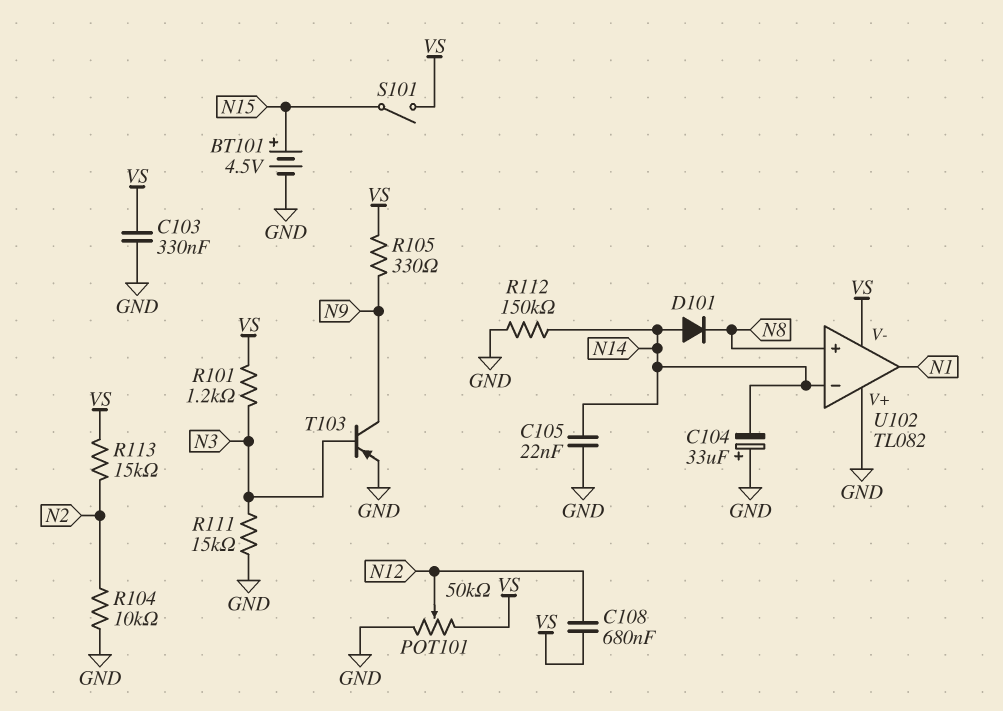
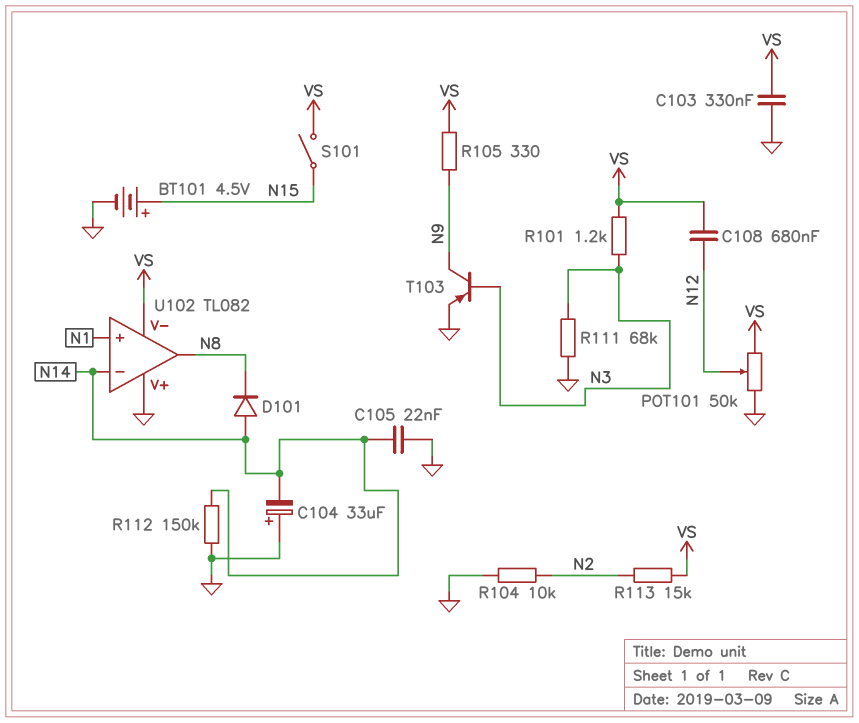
R111: 15k (GND, N3) -> 68k (GND, N3)
U102 pin in+: N8 -> N1
U102 pin out: N1 -> N8

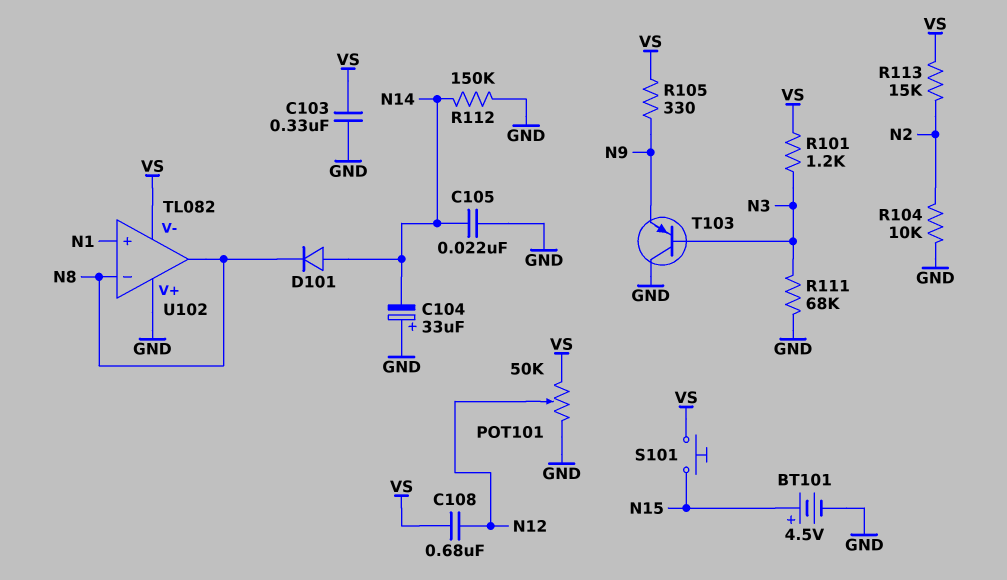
S101: switch (N15, VS) -> button (N15, VS)
T103: PNP (B N3, C N9, E GND) -> PNP (B N3, C GND, E N9)
U102 pin in-: N14 -> N8

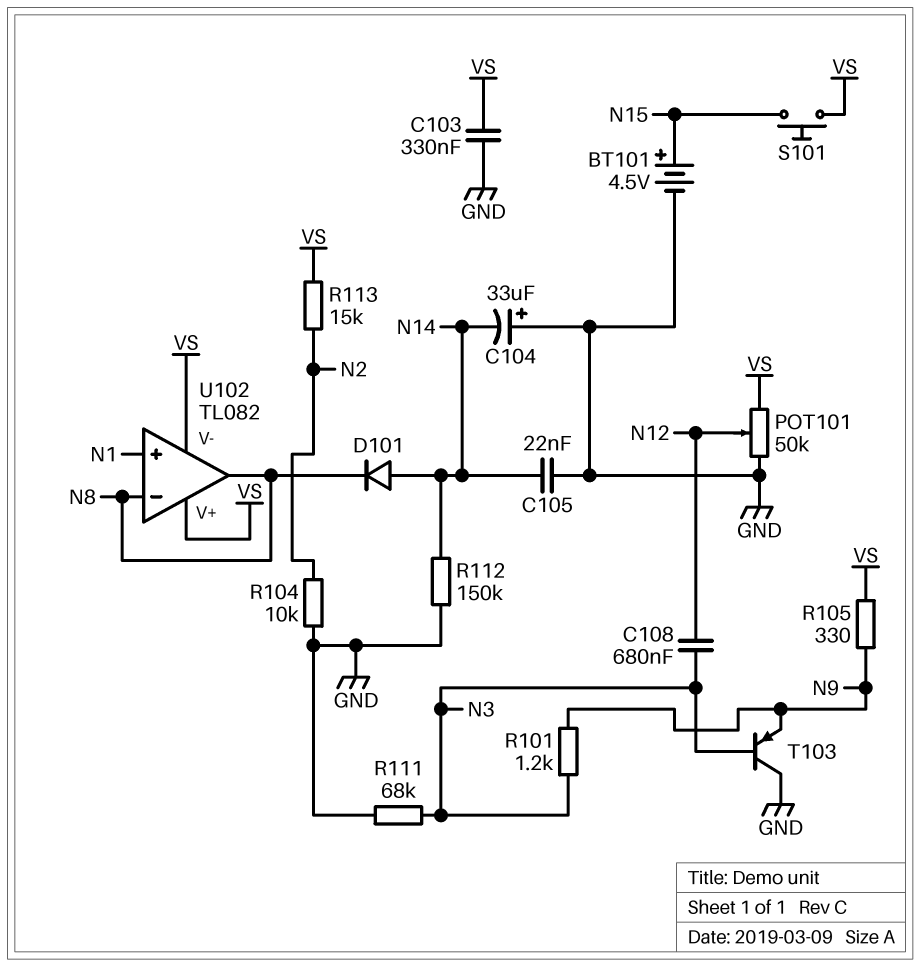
C108: 680nF (N12, VS) -> 680nF (N3, N12)
R101: 1.2k (N3, VS) -> 1.2k (N3, N9)
U102 pin V+: GND -> VS

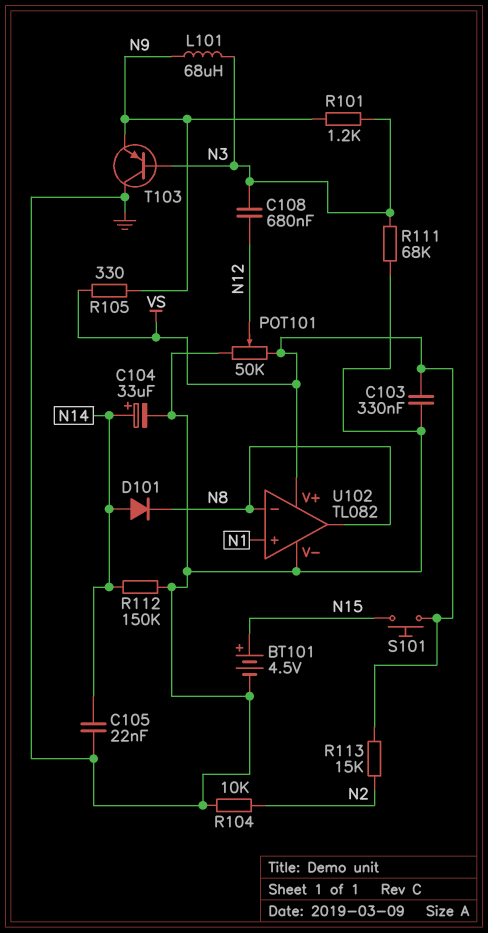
C104: 33uF (plus GND, minus N14) -> 33uF (plus N14, minus GND)
L101: none -> 68uH (N3, N9)
U102 pin V-: VS -> GND

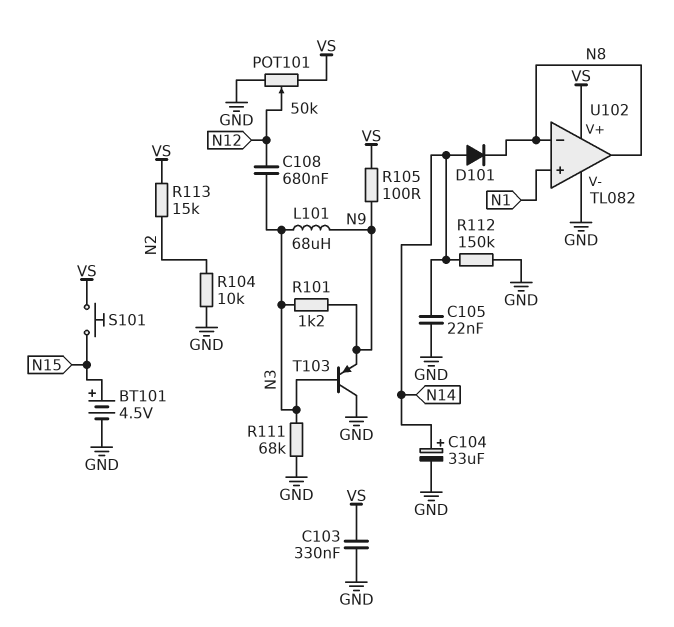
R105: 330 (N9, VS) -> 100 (N9, VS)

